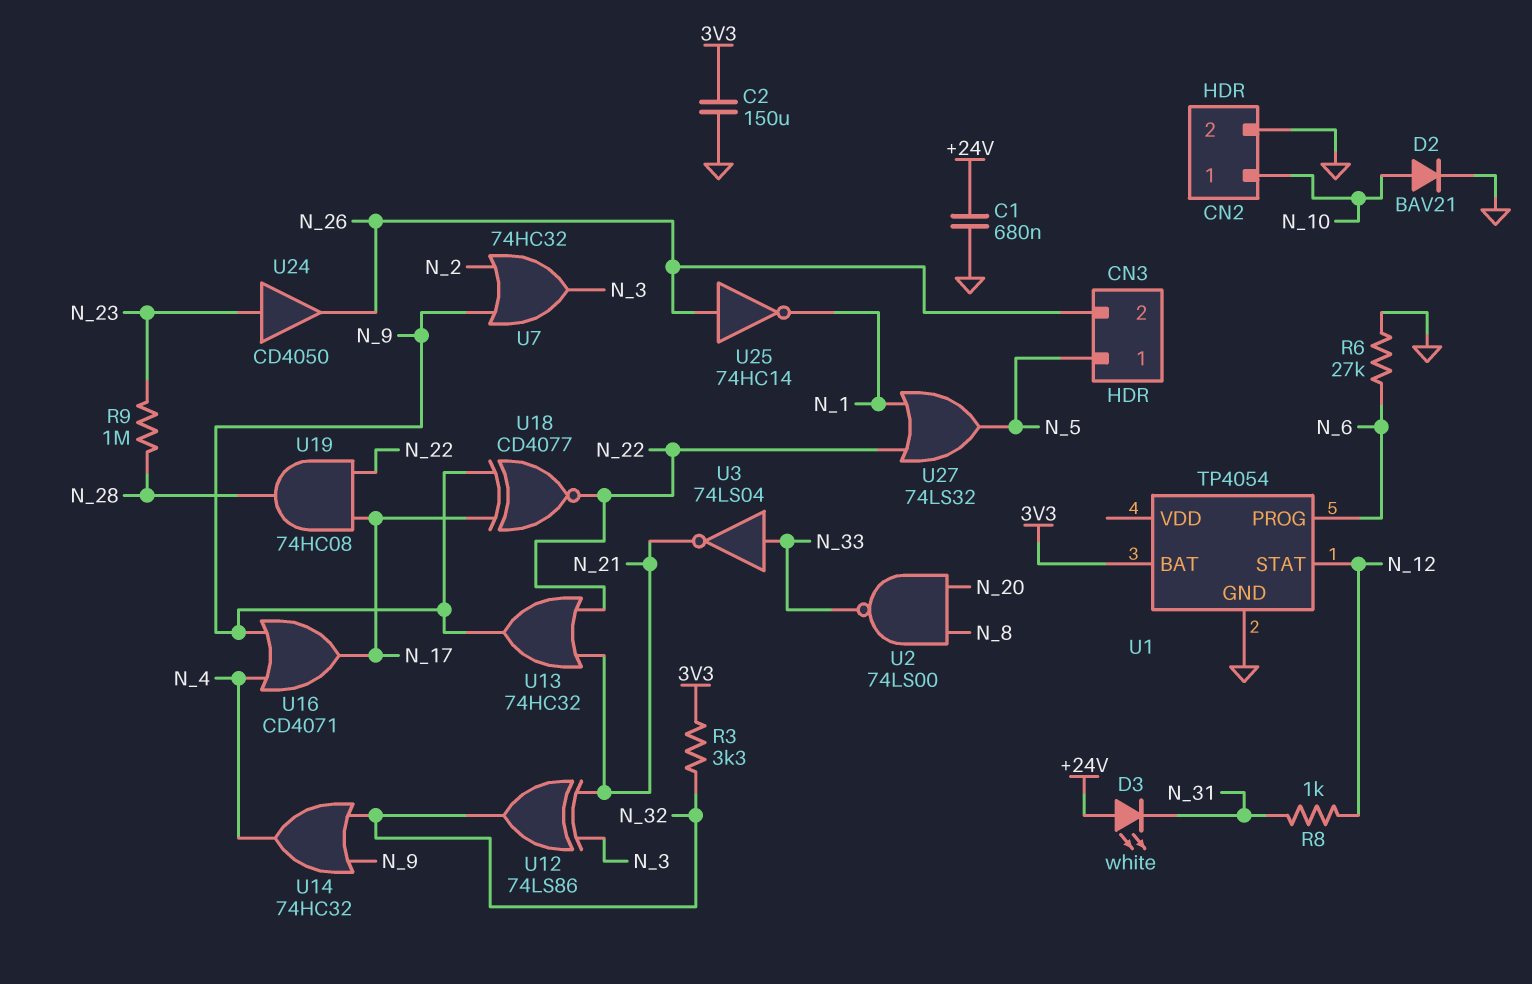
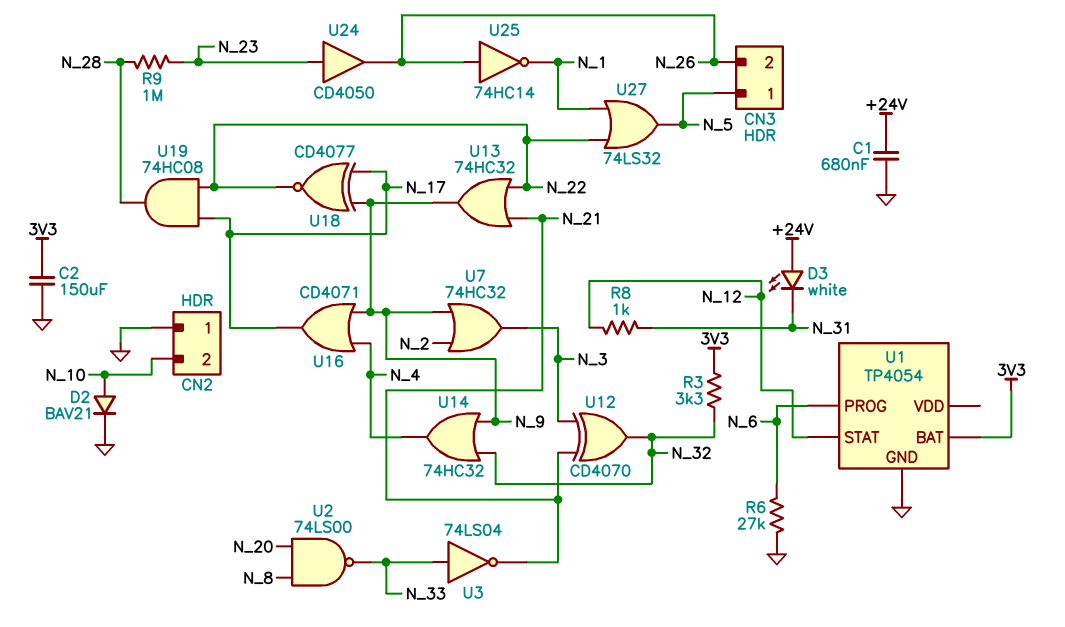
CN2 pin 1: N_10 -> GND
CN2 pin 2: GND -> N_10
U12: XOR 74LS86 (in N_3, in N_21, out N_32) -> XOR CD4070 (in N_3, in N_21, out N_32)

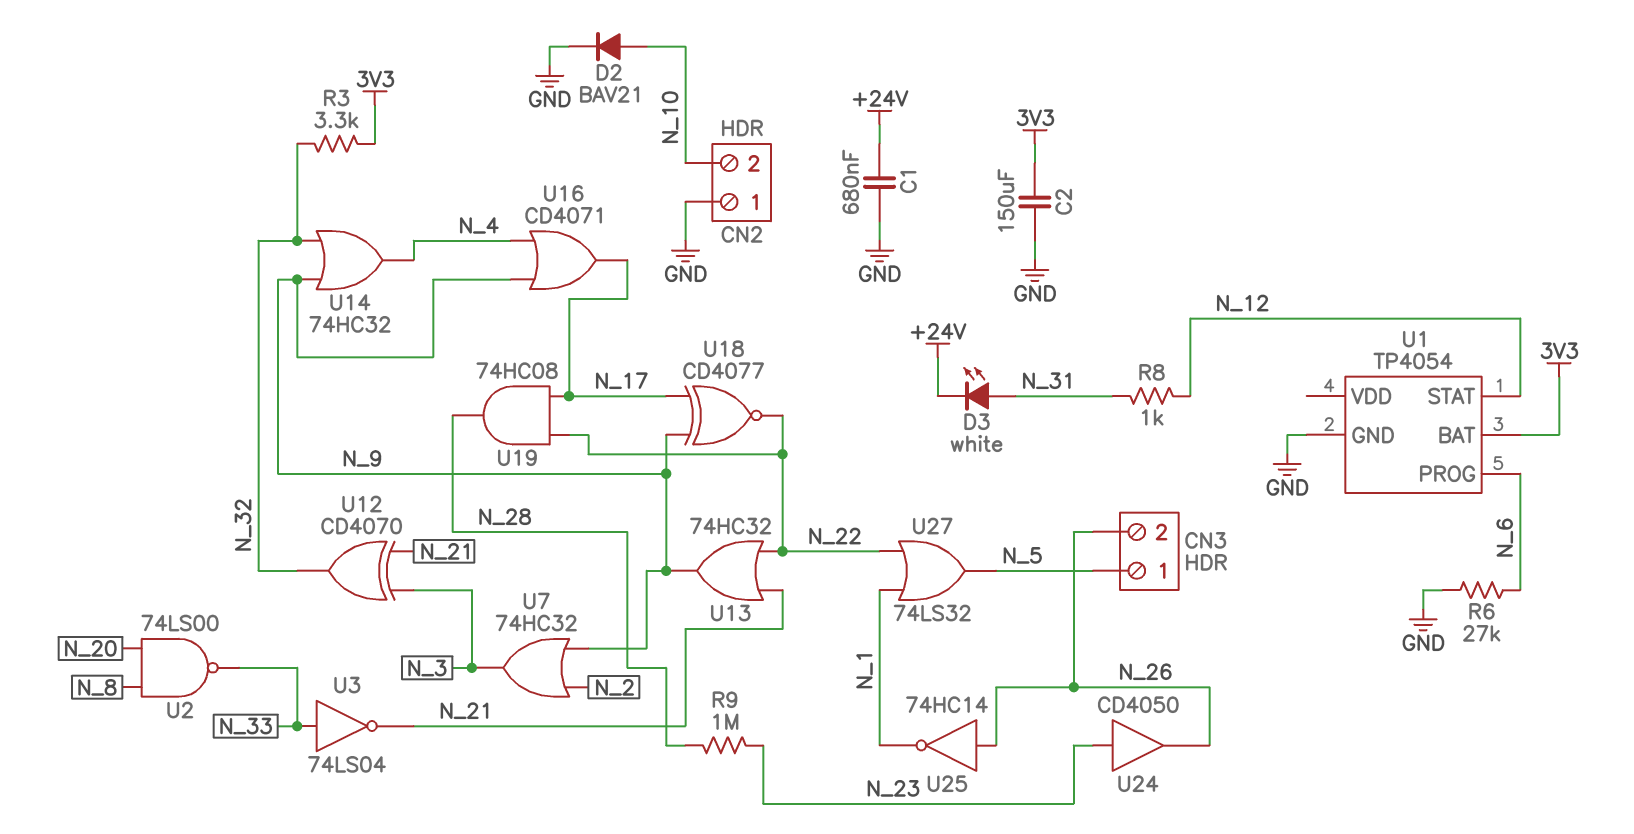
D3: LED white (A +24V, K N_31) -> LED white (A N_31, K +24V)

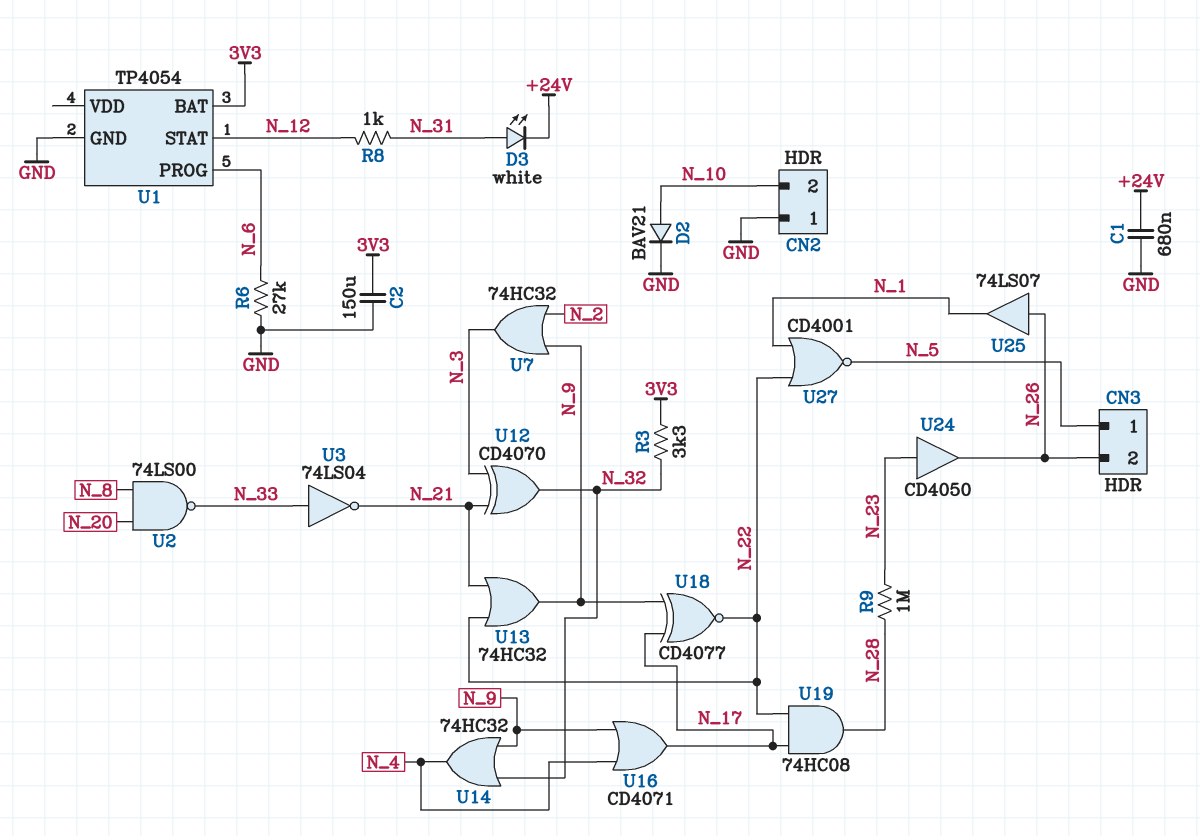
U25: NOT 74HC14 (in N_26, out N_1) -> buffer 74LS07 (in N_26, out N_1)
U27: OR 74LS32 (in N_1, in N_22, out N_5) -> NOR CD4001 (in N_1, in N_22, out N_5)

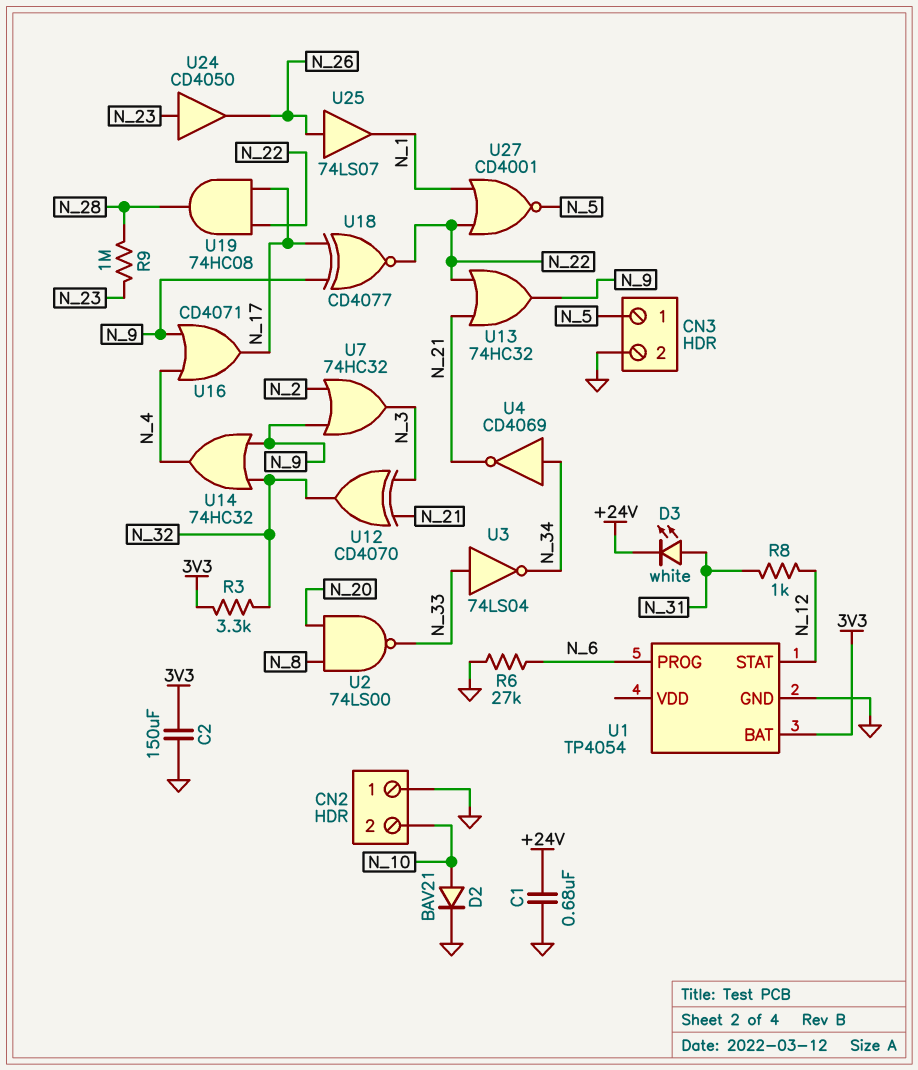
CN3 pin 2: N_26 -> GND
U3: NOT 74LS04 (in N_33, out N_21) -> NOT 74LS04 (in N_33, out N_34)
U4: none -> NOT CD4069 (in N_34, out N_21)

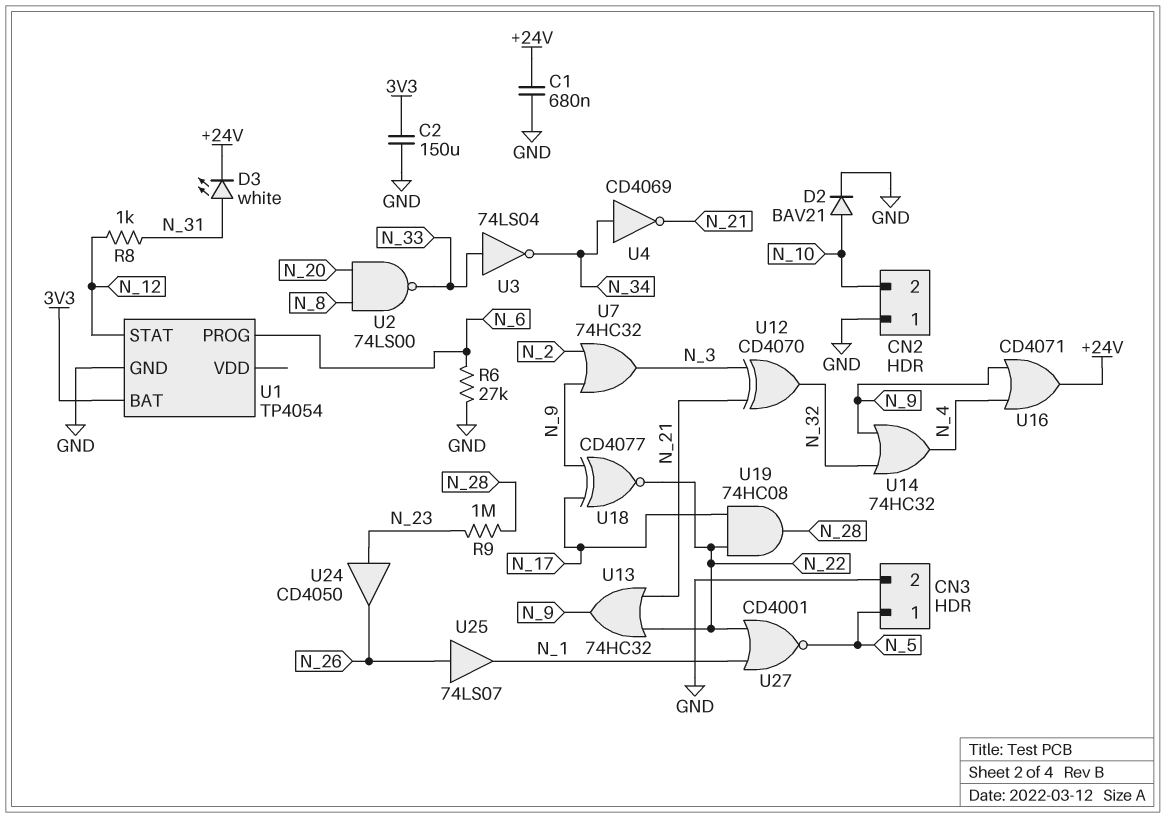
R3: 3.3k (3V3, N_32) -> none
U16: OR CD4071 (in N_4, in N_9, out N_17) -> OR CD4071 (in N_4, in N_9, out +24V)

